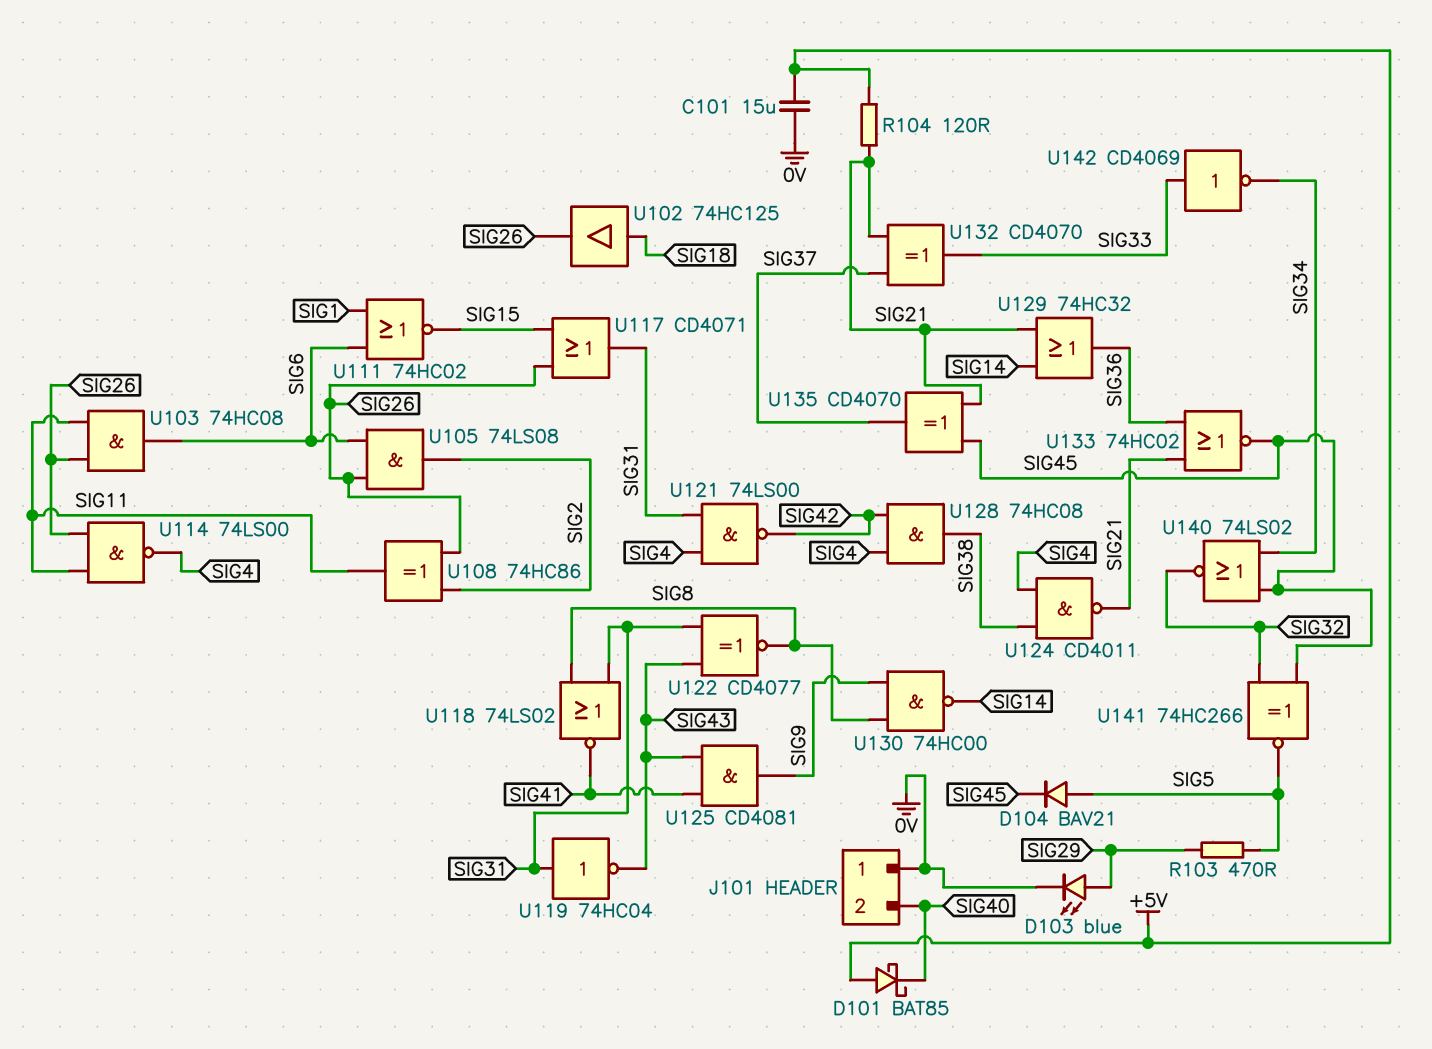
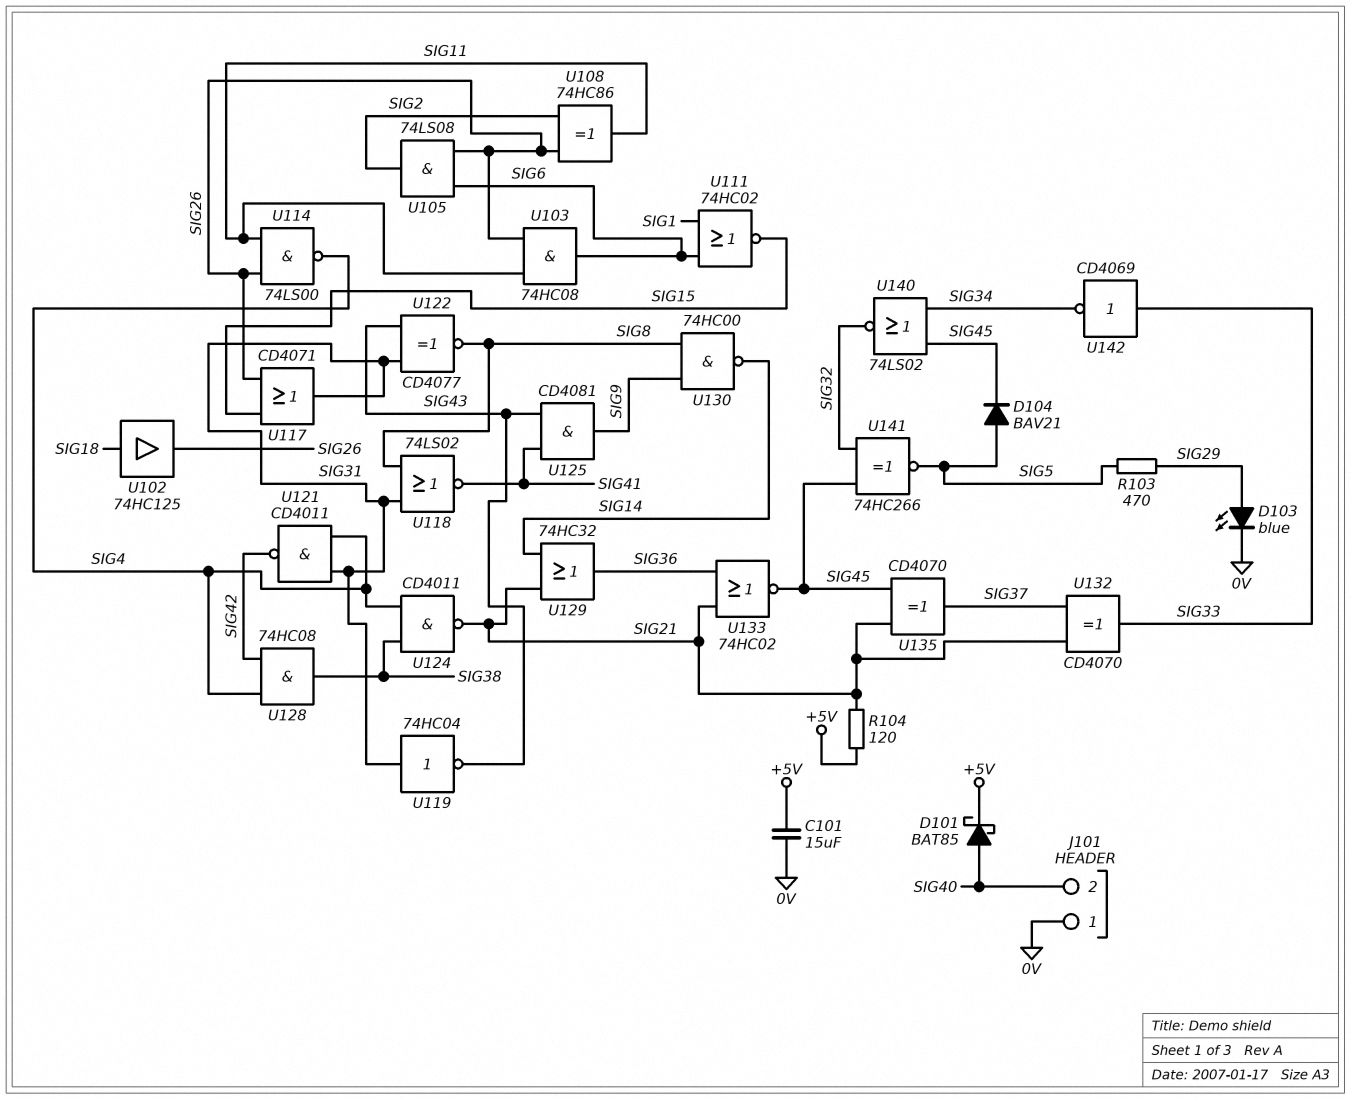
D101: schottky BAT85 (A +5V, K SIG40) -> schottky BAT85 (A SIG40, K +5V)
U121: NAND 74LS00 (in SIG4, in SIG31, out SIG42) -> NAND CD4011 (in SIG4, in SIG31, out SIG42)

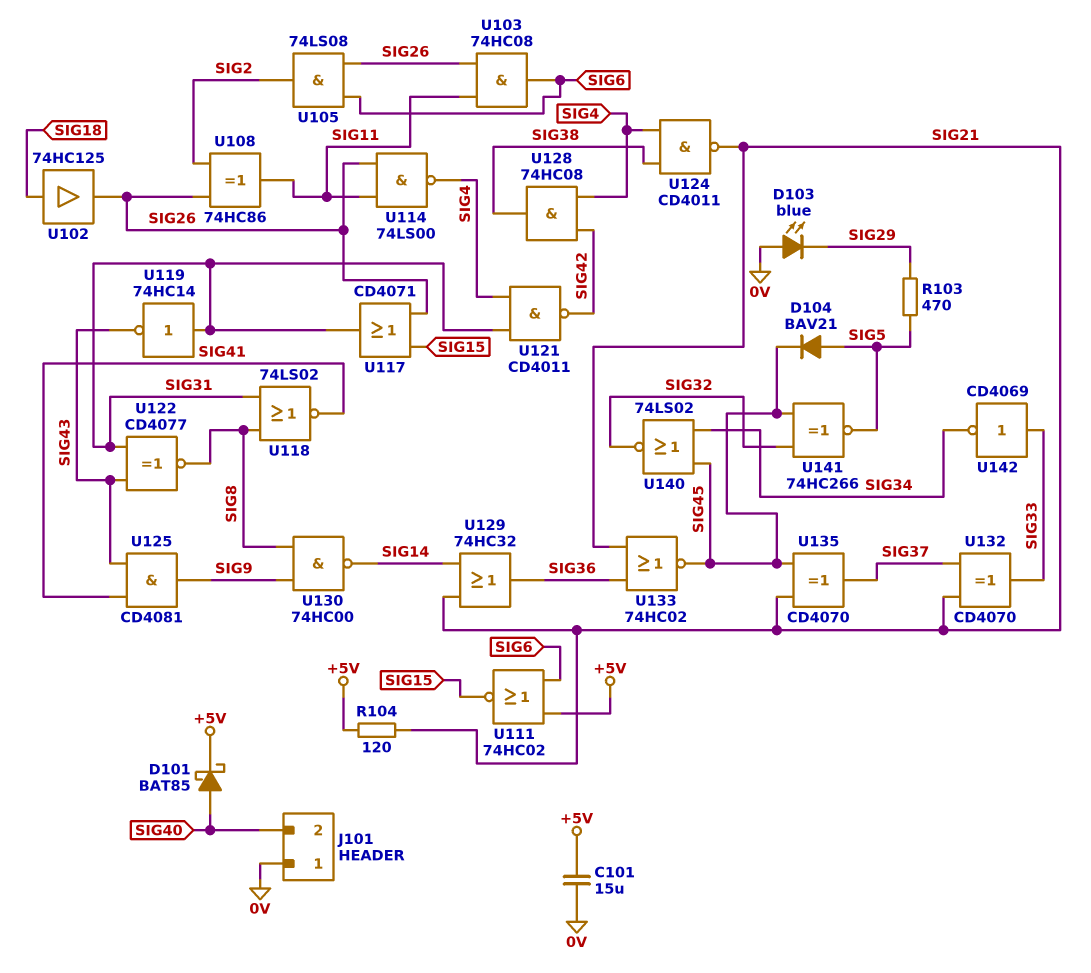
D103: LED blue (A SIG29, K 0V) -> LED blue (A 0V, K SIG29)
U111: NOR 74HC02 (in SIG1, in SIG6, out SIG15) -> NOR 74HC02 (in +5V, in SIG6, out SIG15)
U119: NOT 74HC04 (in SIG31, out SIG43) -> NOT 74HC14 (in SIG31, out SIG43)

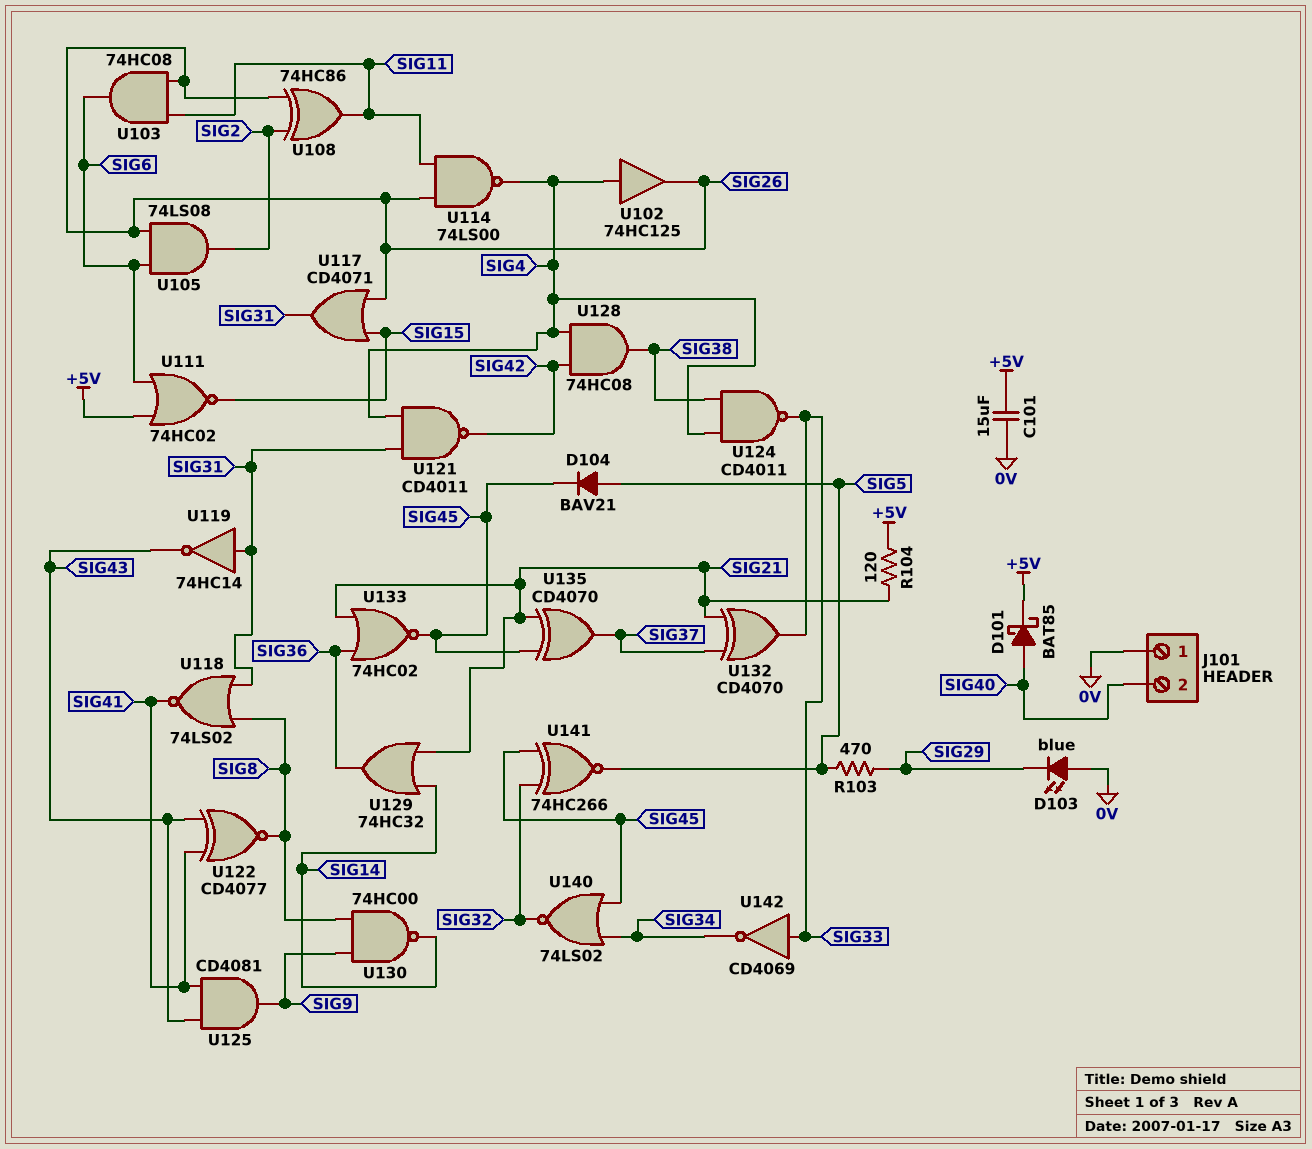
U102: buffer 74HC125 (in SIG18, out SIG26) -> buffer 74HC125 (in SIG4, out SIG26)
U122: XNOR CD4077 (in SIG31, in SIG43, out SIG8) -> XNOR CD4077 (in SIG41, in SIG43, out SIG8)
U124: NAND CD4011 (in SIG4, in SIG38, out SIG21) -> NAND CD4011 (in SIG4, in SIG38, out SIG33)

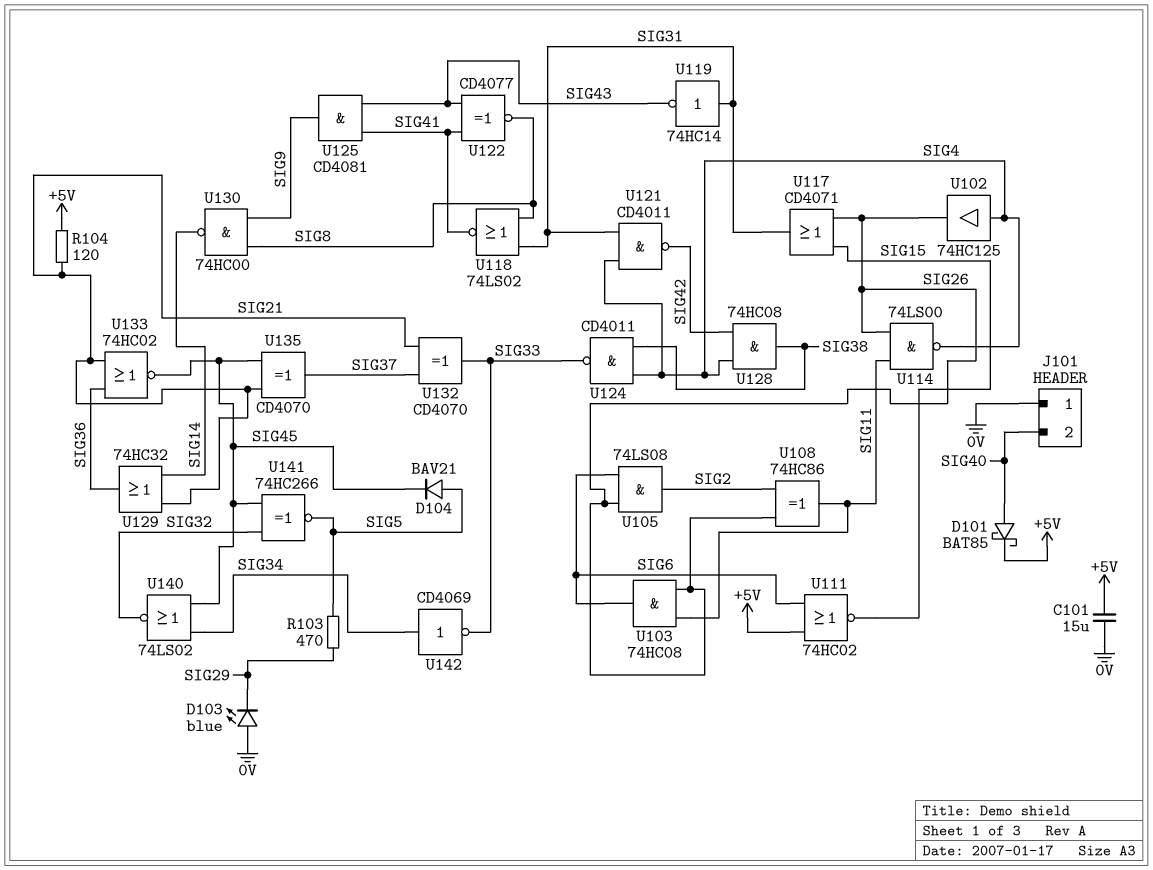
U142: NOT CD4069 (in SIG33, out SIG34) -> NOT CD4069 (in SIG34, out SIG33)

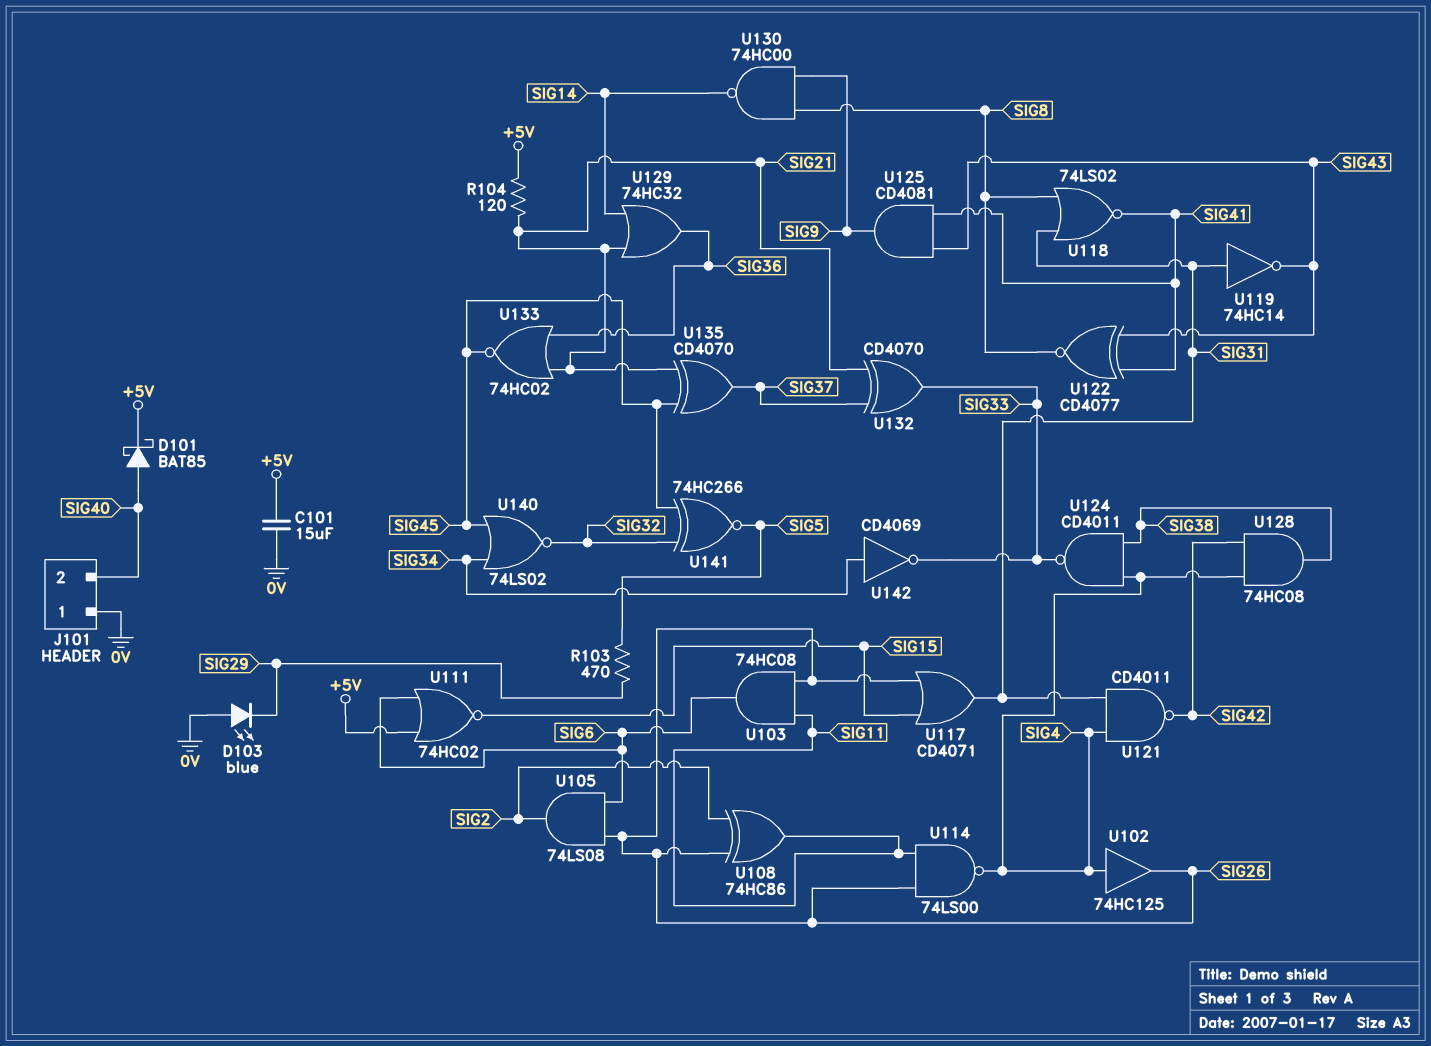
D104: diode BAV21 (A SIG5, K SIG45) -> none

